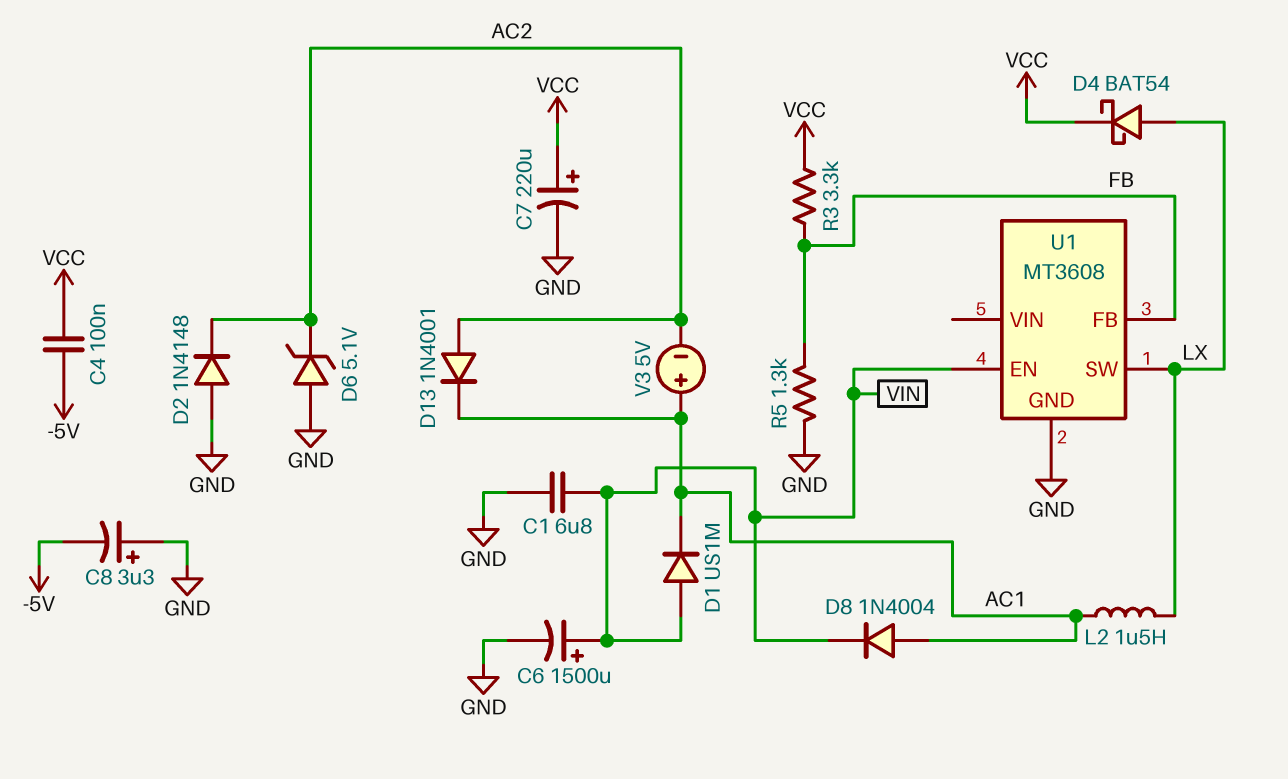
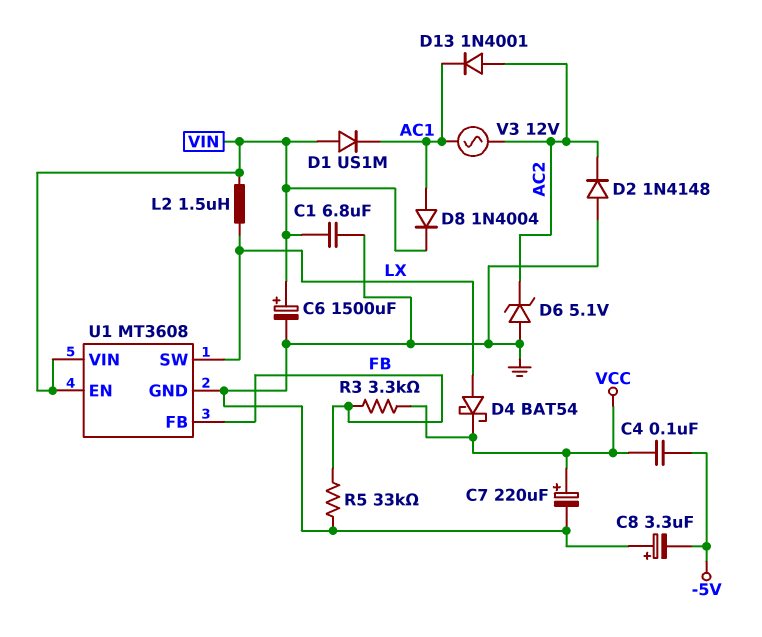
L2: 1.5uH (AC1, LX) -> 1.5uH (LX, VIN)
R5: 1.3k (FB, GND) -> 33k (FB, GND)
U1 pin VIN: none -> VIN
V3: 5V (plus AC1, minus AC2) -> AC 12V (AC1, AC2)

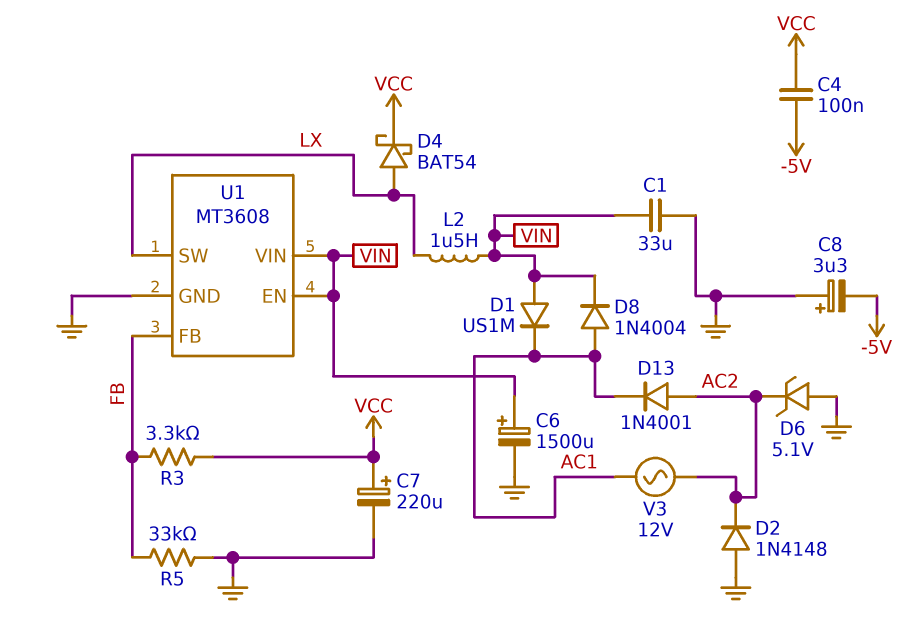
C1: 6.8uF (GND, VIN) -> 33uF (GND, VIN)

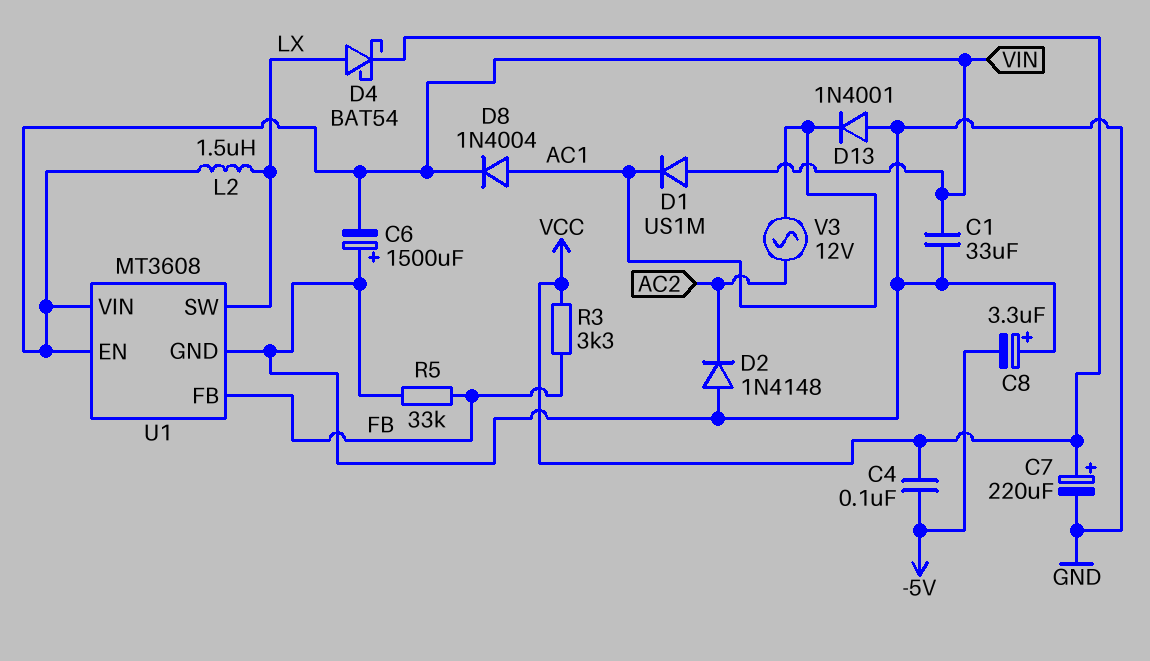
C6: 1500uF (plus VIN, minus GND) -> 1500uF (plus GND, minus VIN)
D6: zener 5.1V (A GND, K AC2) -> none
D13: diode 1N4001 (A AC2, K AC1) -> diode 1N4001 (A GND, K AC1)

